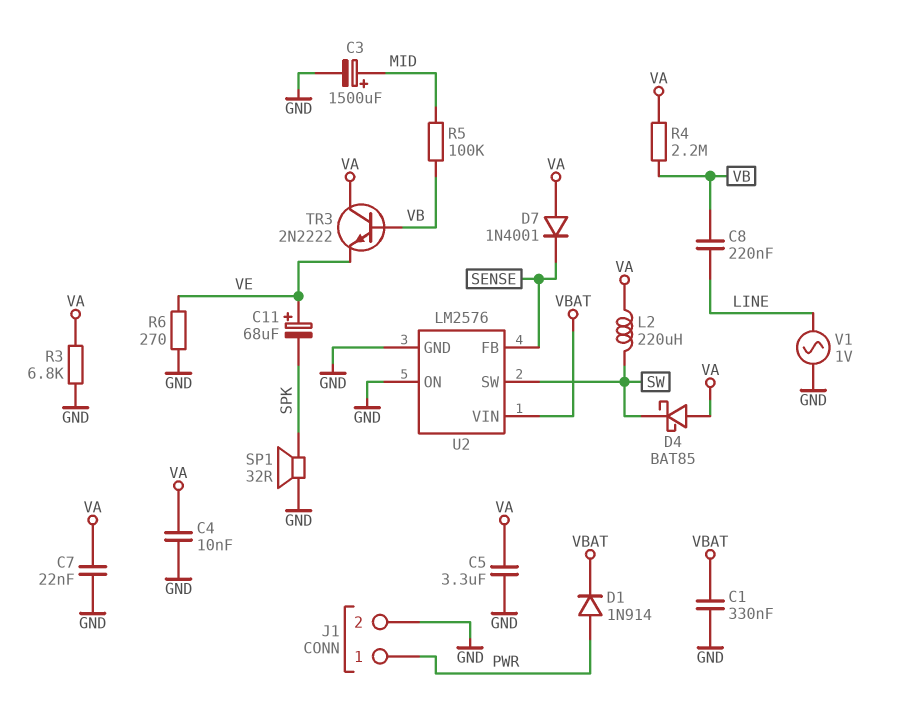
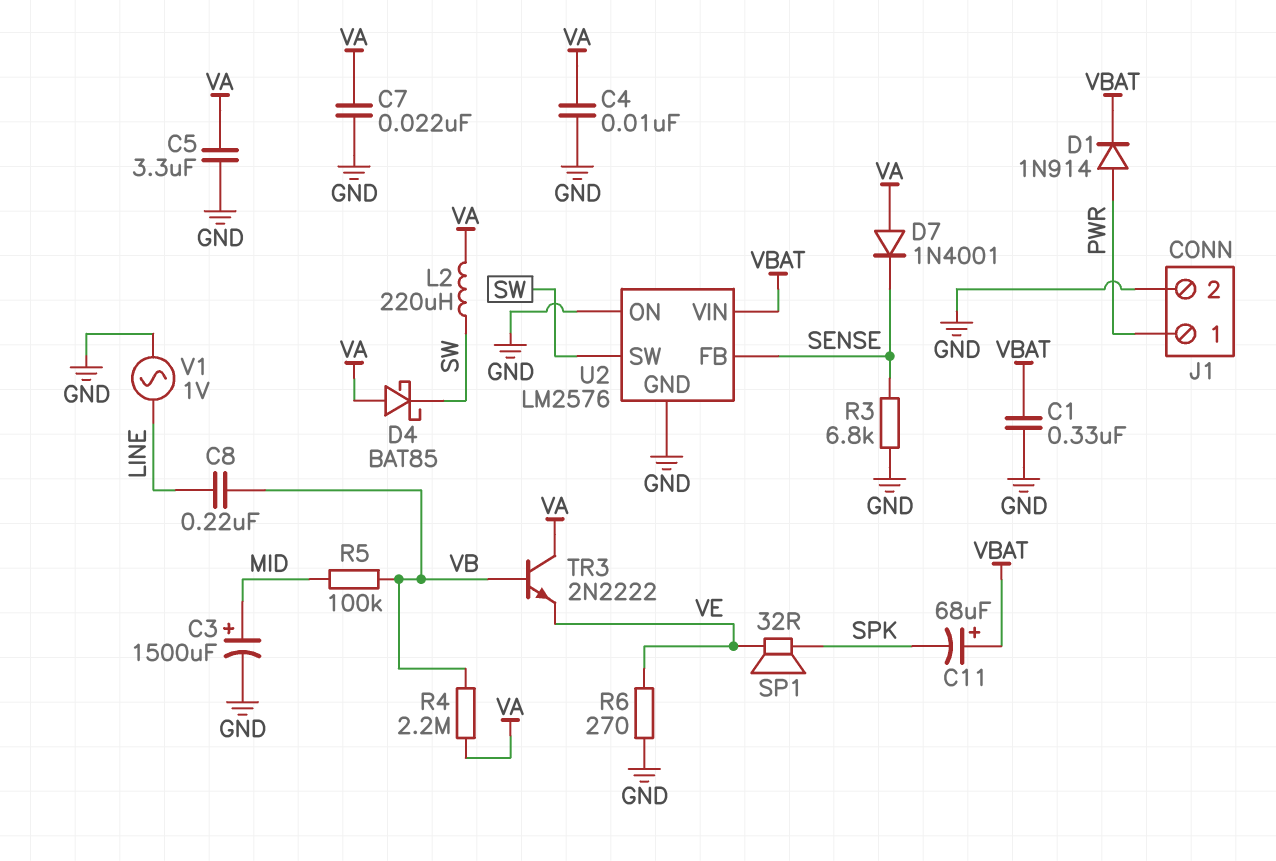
C11: 68uF (plus VE, minus SPK) -> 68uF (plus VBAT, minus SPK)
R3: 6.8k (GND, VA) -> 6.8k (GND, SENSE)
SP1: speaker 32R (GND, SPK) -> speaker 32R (SPK, VE)

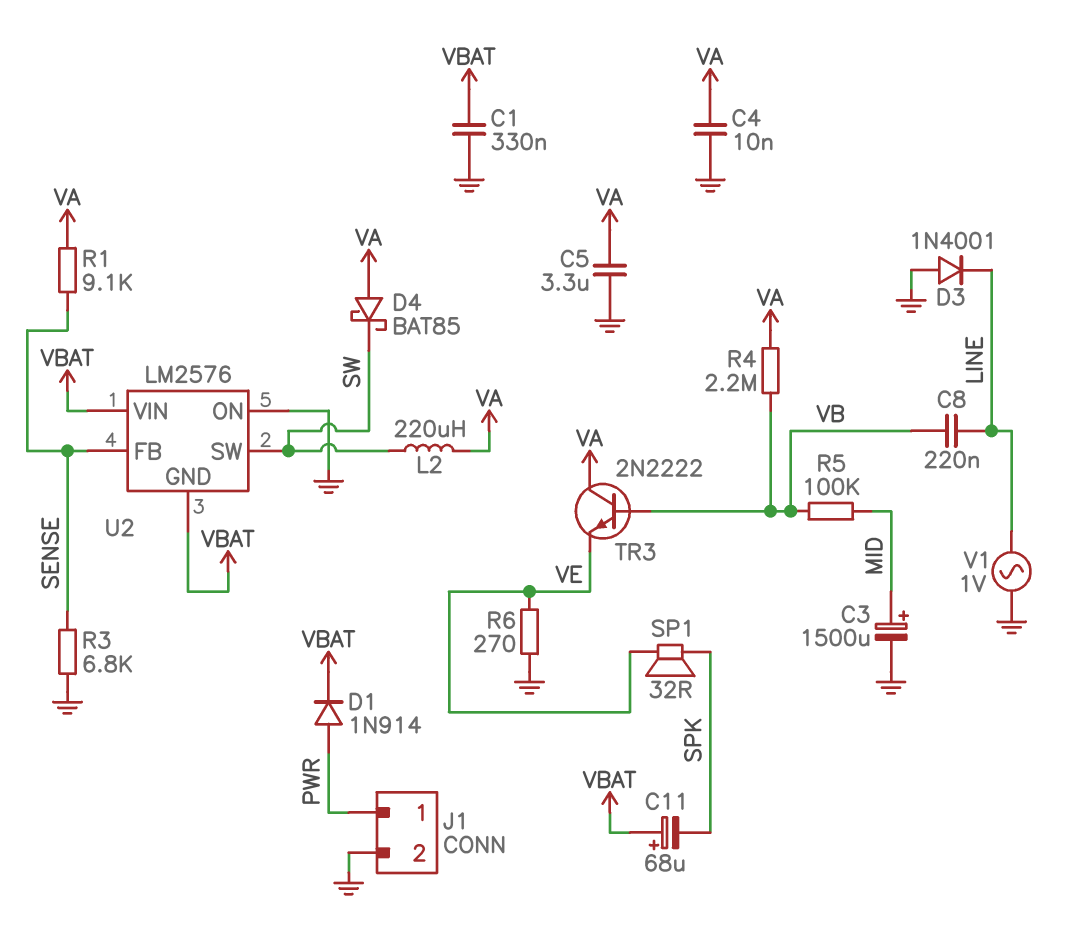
C7: 22nF (GND, VA) -> none
D3: none -> diode 1N4001 (A GND, K LINE)
D7: diode 1N4001 (A VA, K SENSE) -> none
R1: none -> 9.1k (SENSE, VA)
U2 pin GND: GND -> VBAT

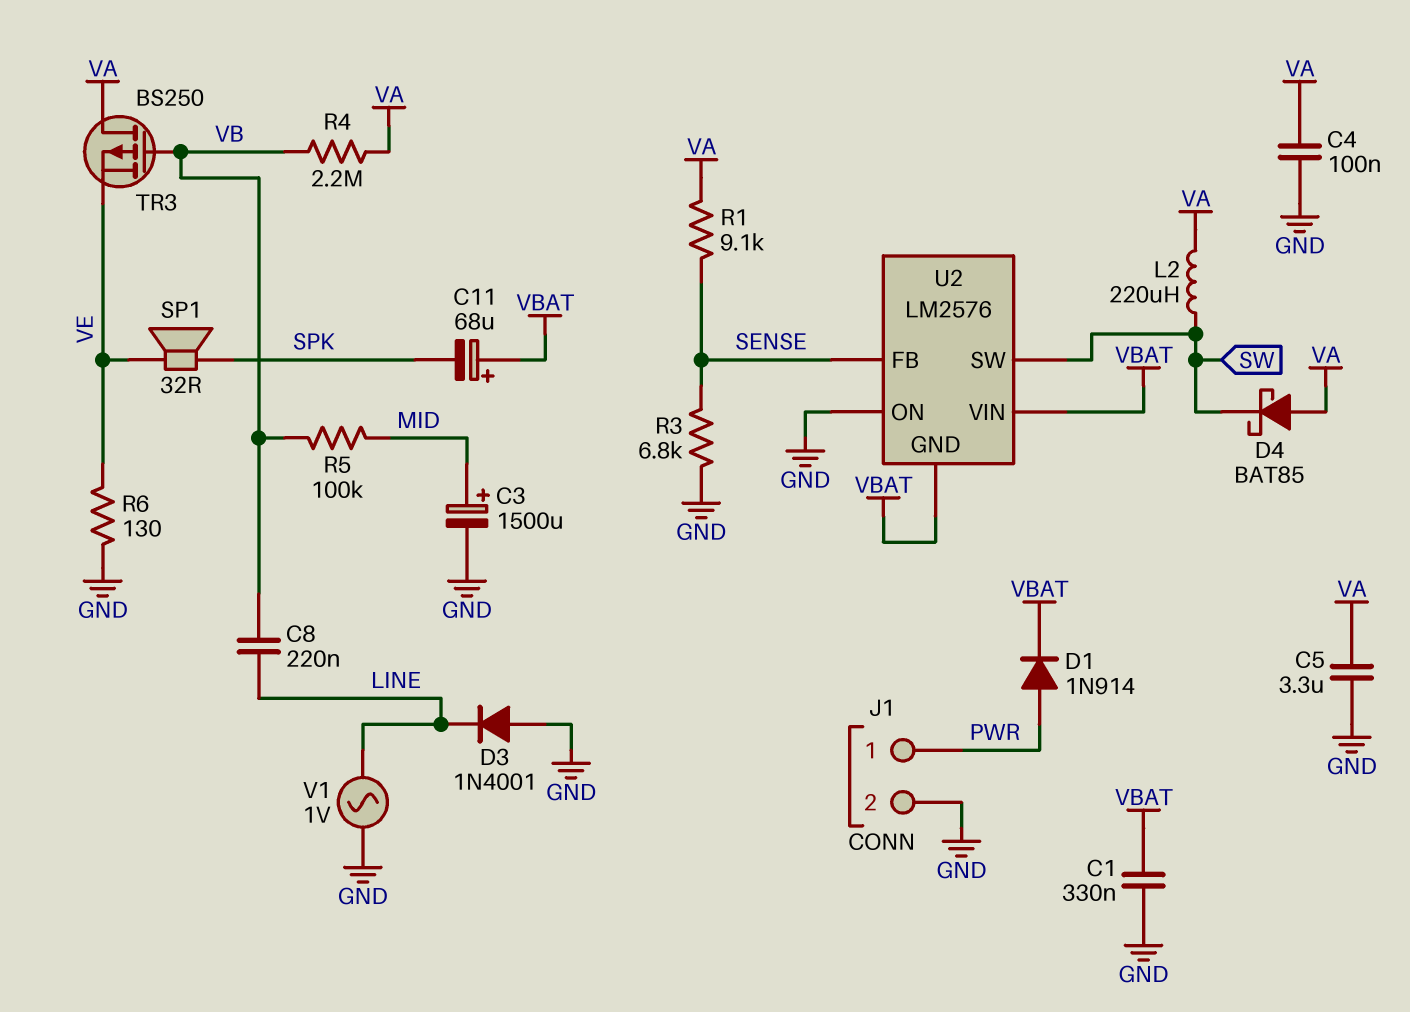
C4: 10nF (GND, VA) -> 100nF (GND, VA)
R6: 270 (GND, VE) -> 130 (GND, VE)
TR3: NPN 2N2222 (B VB, C VA, E VE) -> PMOS BS250 (G VB, D VA, S VE)

